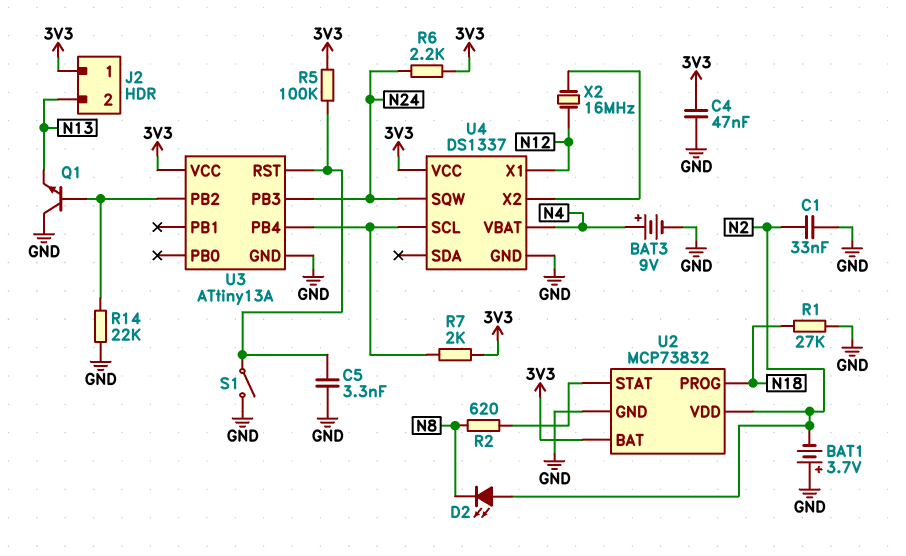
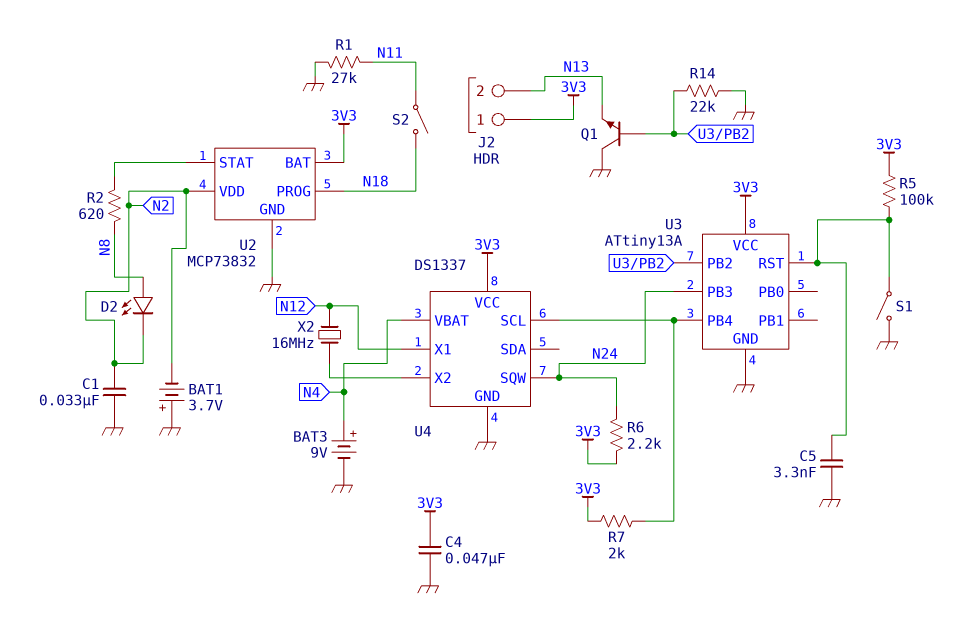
D2: LED (A N2, K N8) -> LED (A N8, K N2)
R1: 27k (GND, N18) -> 27k (GND, N11)
S2: none -> switch (N11, N18)

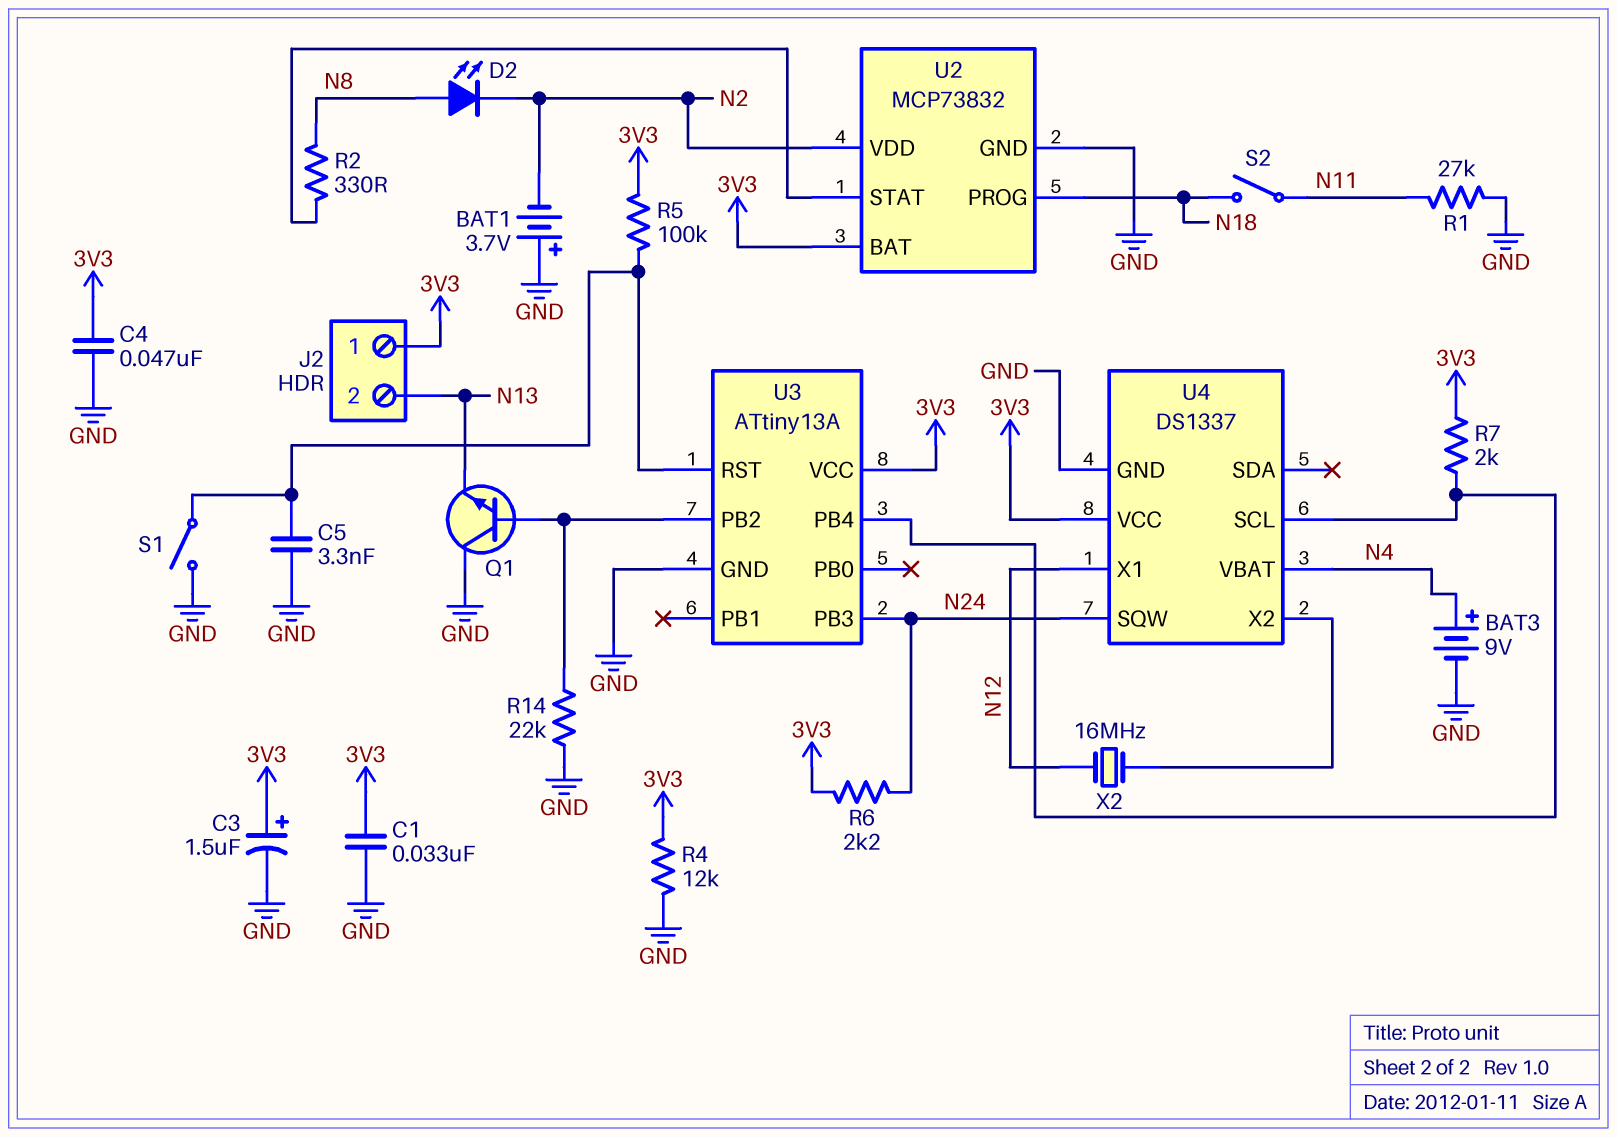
C1: 33nF (GND, N2) -> 33nF (3V3, GND)
C3: none -> 1.5uF (plus 3V3, minus GND)
R2: 620 (N8, U2/STAT) -> 330 (N8, U2/STAT)
R4: none -> 12k (3V3, GND)

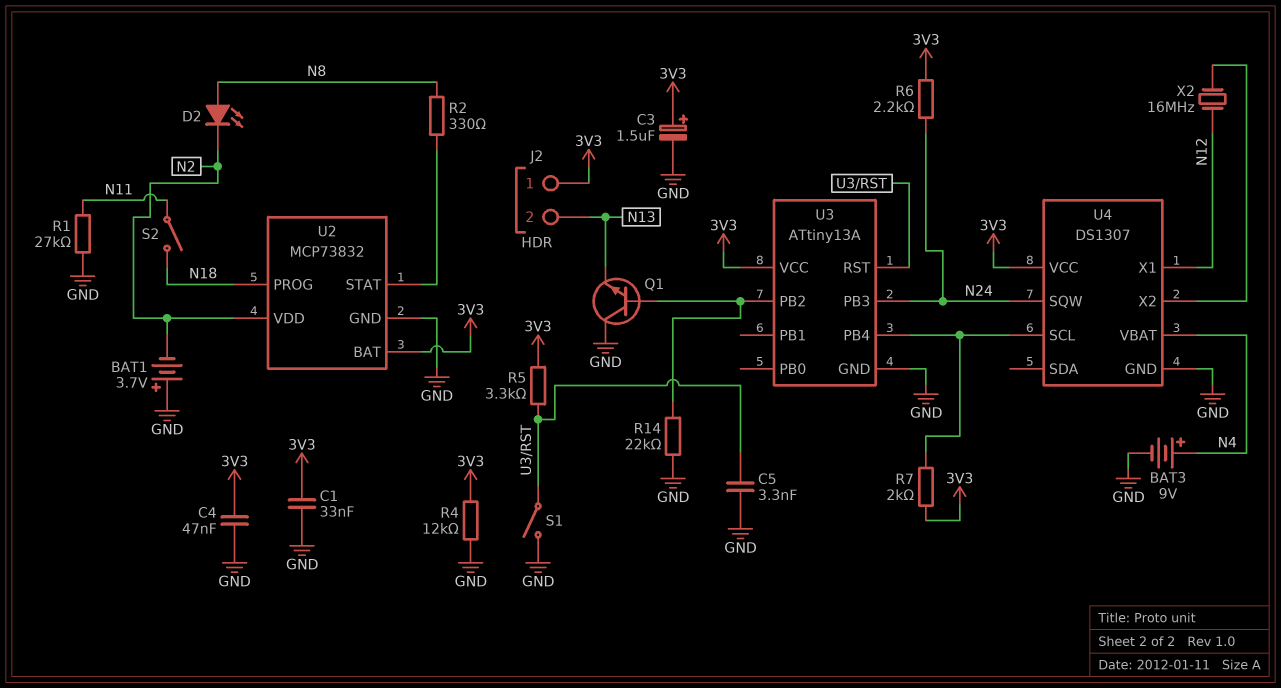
R5: 100k (3V3, U3/RST) -> 3.3k (3V3, U3/RST)
U4: DS1337 -> DS1307

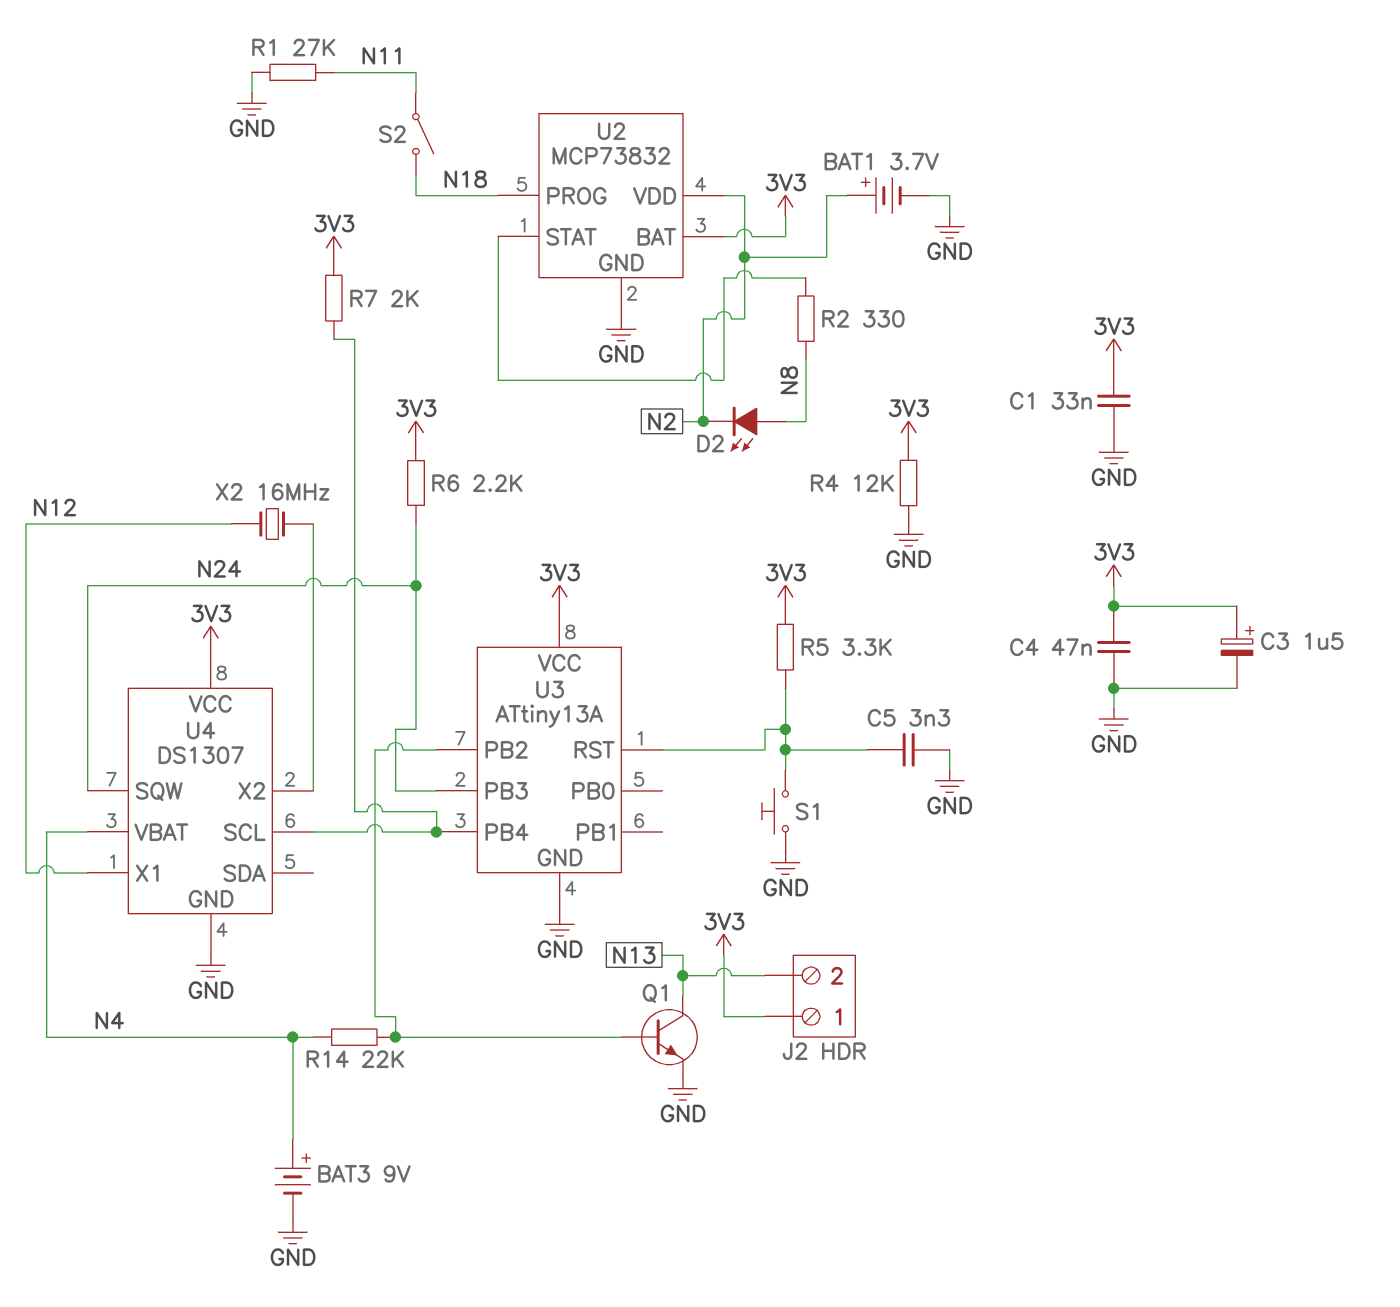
BAT1: 3.7V (plus GND, minus N2) -> 3.7V (plus N2, minus GND)
Q1: NPN (B U3/PB2, C GND, E N13) -> NPN (B U3/PB2, C N13, E GND)
R14: 22k (GND, U3/PB2) -> 22k (N4, U3/PB2)
S1: switch (GND, U3/RST) -> button (GND, U3/RST)

